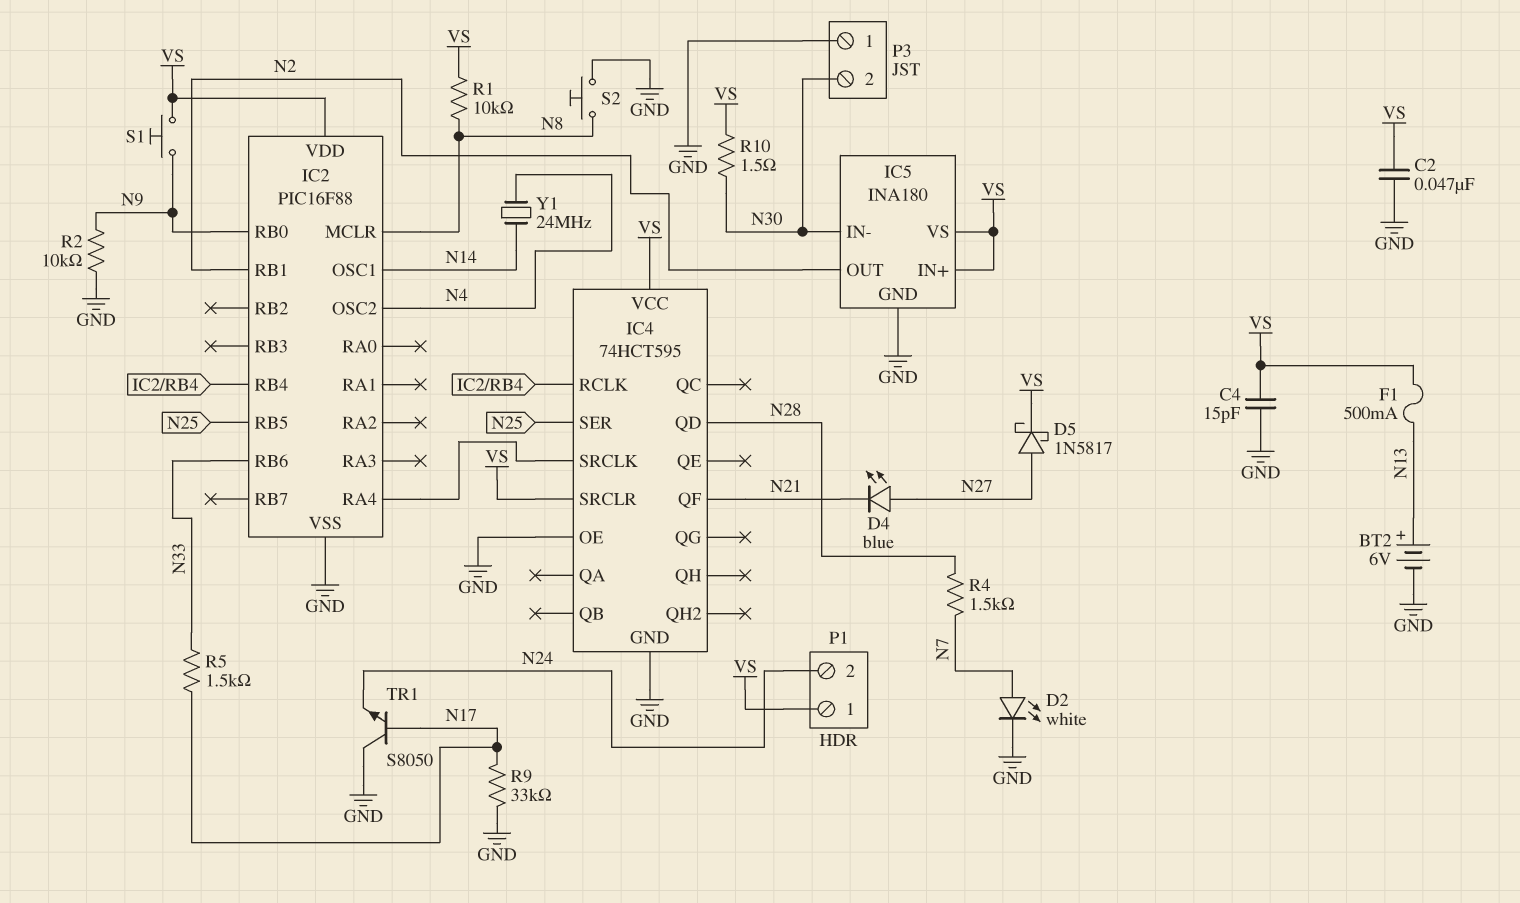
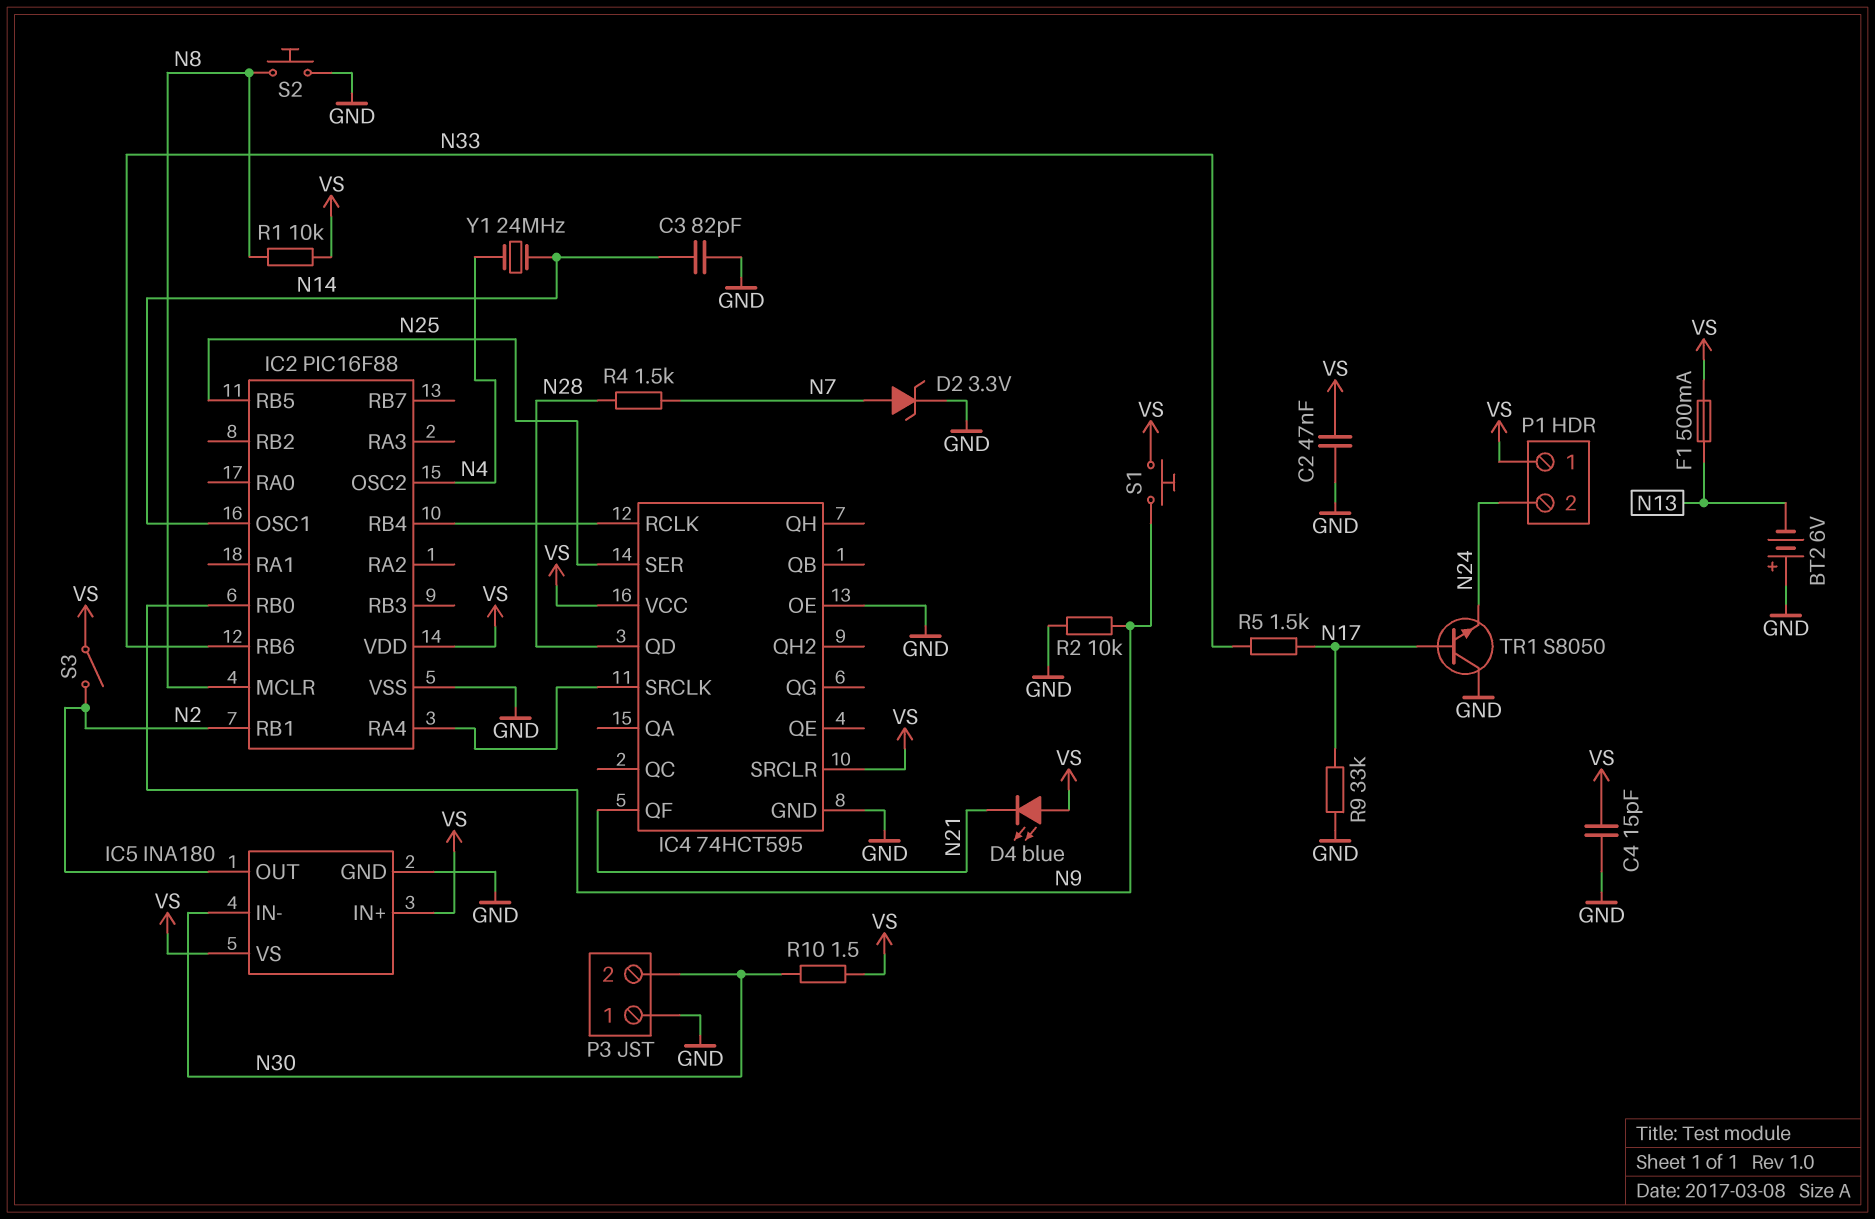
BT2: 6V (plus N13, minus GND) -> 6V (plus GND, minus N13)
C3: none -> 82pF (GND, N14)
D2: LED white (A N7, K GND) -> zener 3.3V (A N7, K GND)
D4: LED blue (A N27, K N21) -> LED blue (A VS, K N21)
D5: schottky 1N5817 (A N27, K VS) -> none
S3: none -> switch (N2, VS)

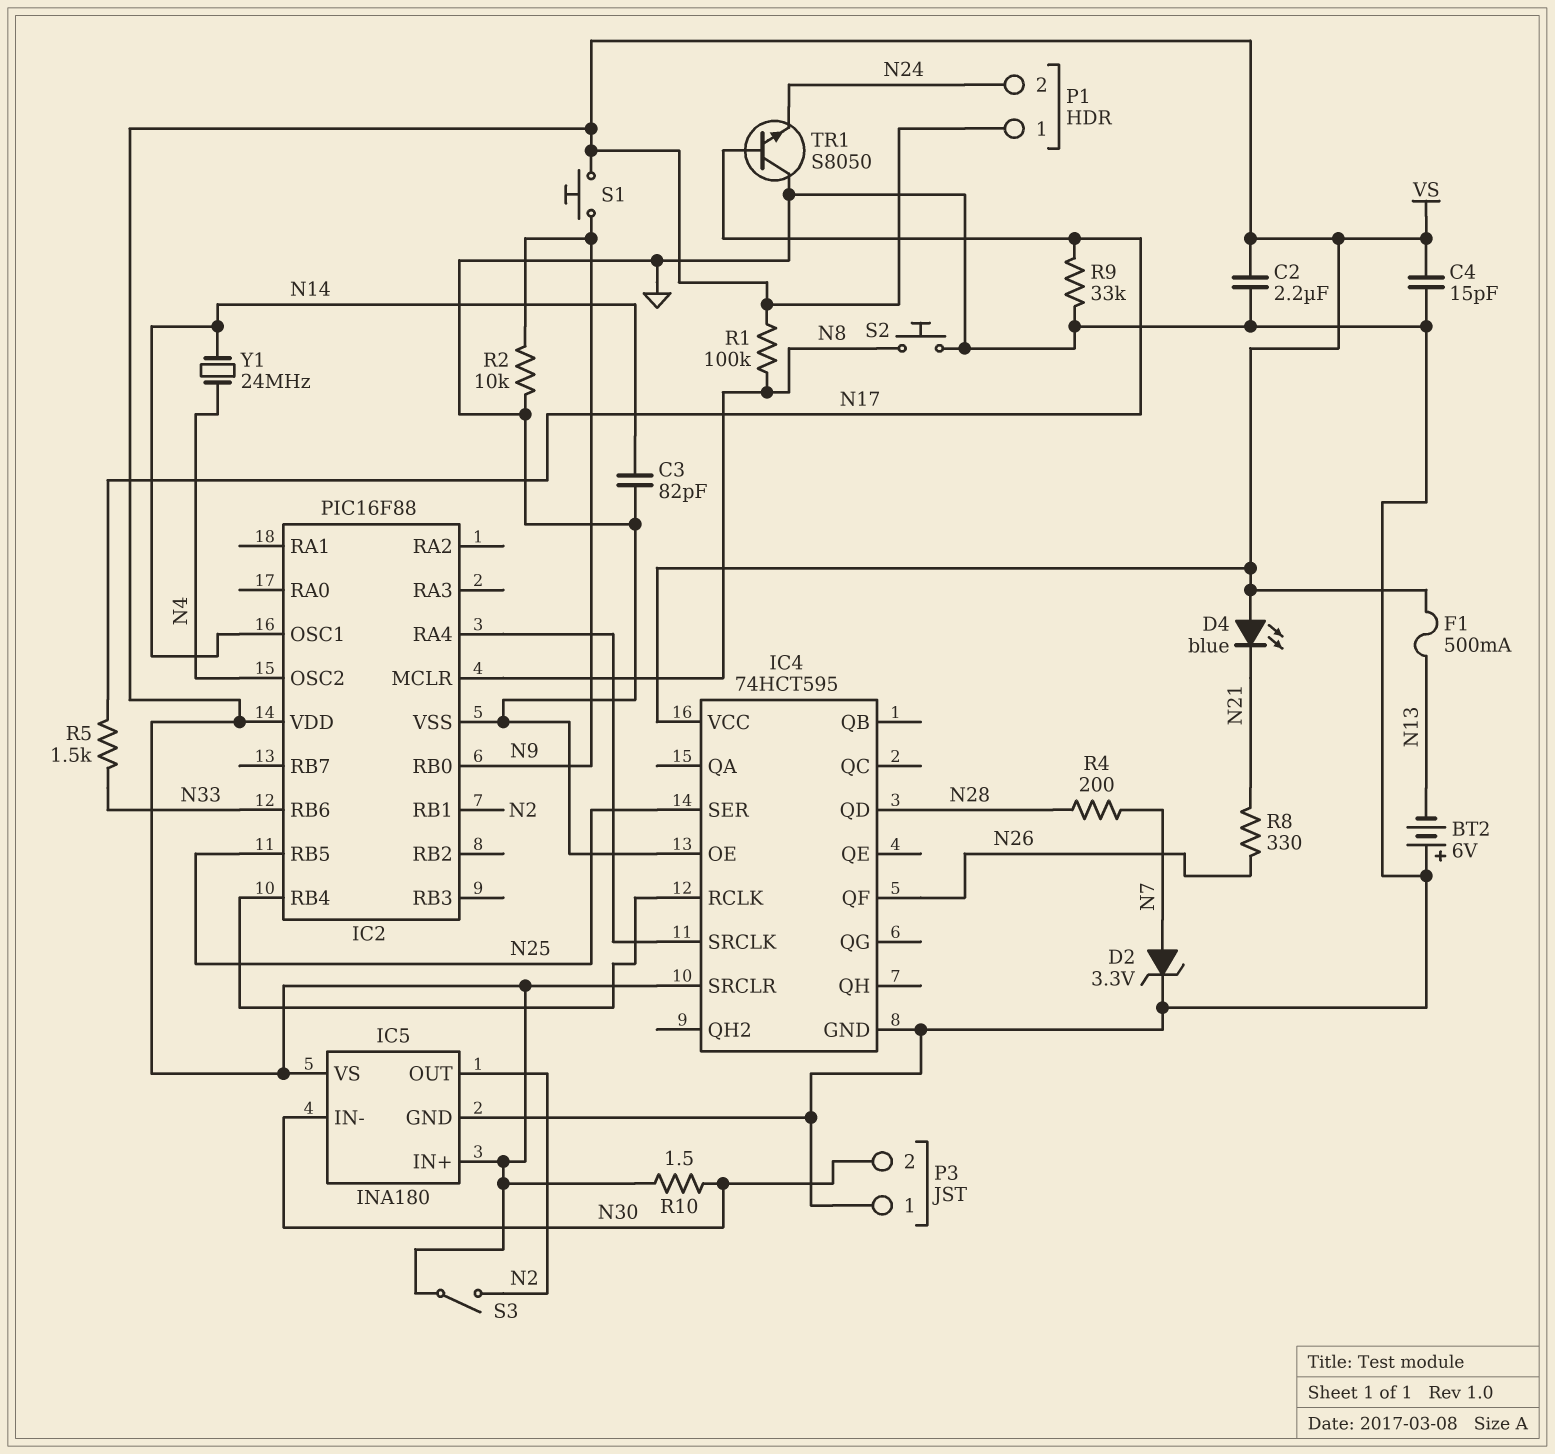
C2: 47nF (GND, VS) -> 2.2uF (GND, VS)
IC4 pin QF: N21 -> N26
R1: 10k (N8, VS) -> 100k (N8, VS)
R4: 1.5k (N7, N28) -> 200 (N7, N28)
R8: none -> 330 (N21, N26)

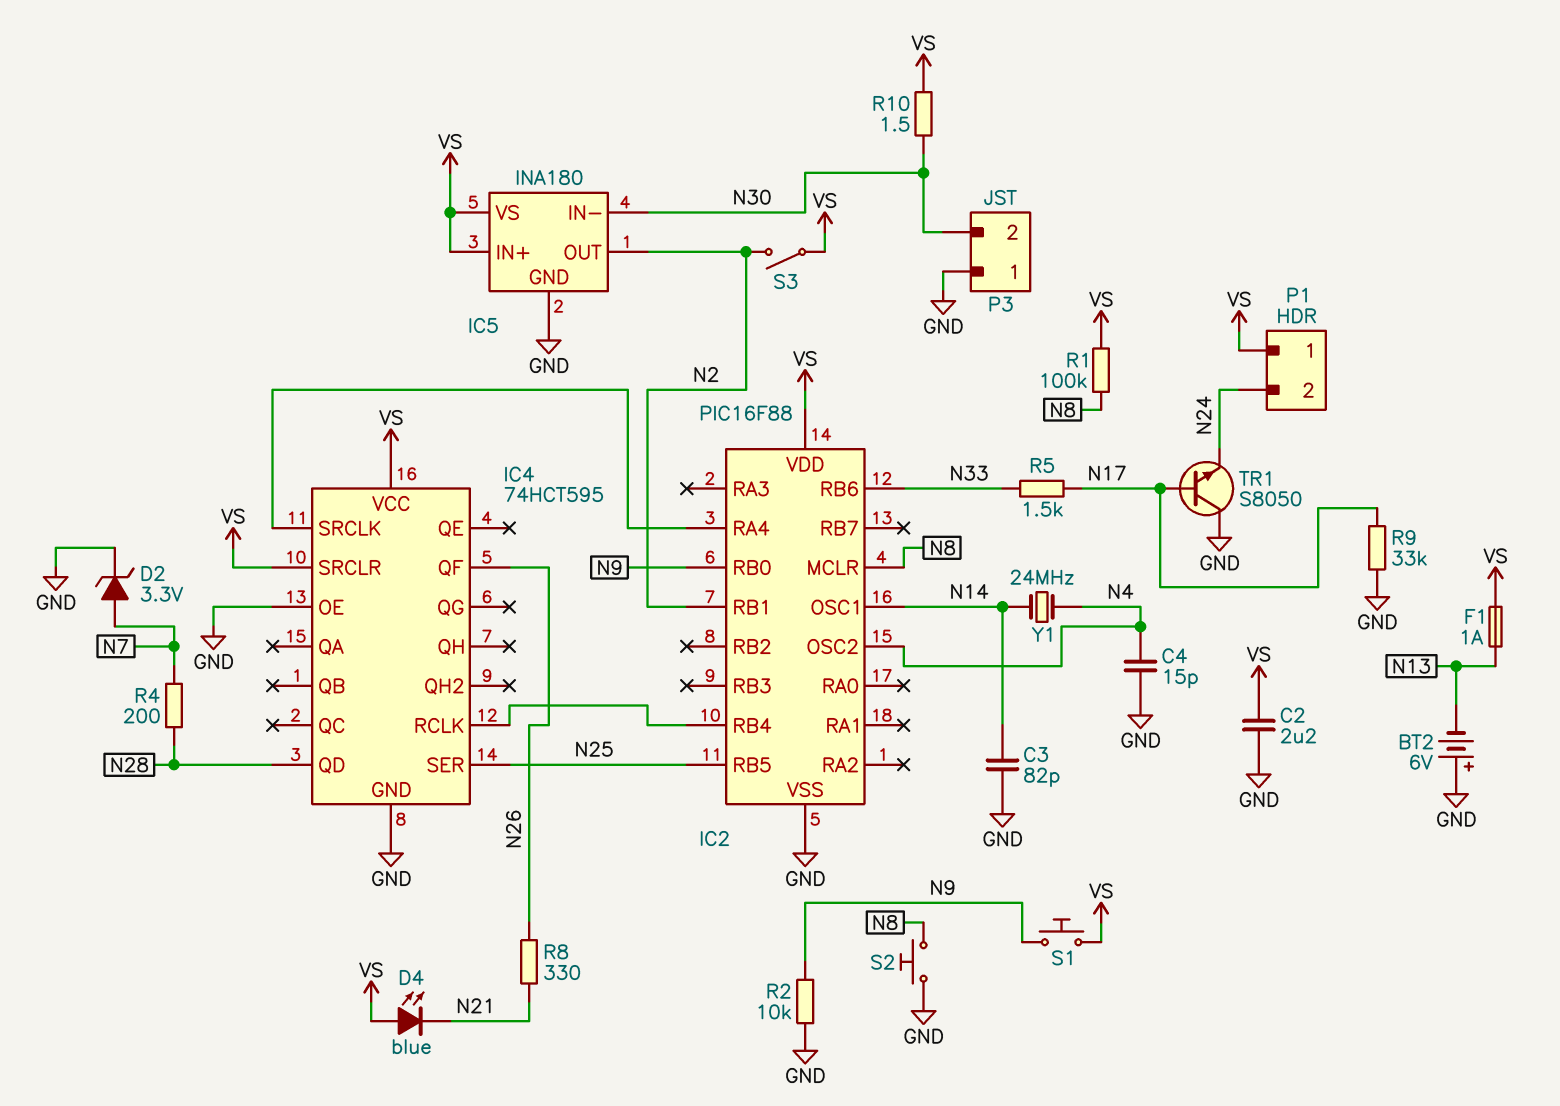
C4: 15pF (GND, VS) -> 15pF (GND, N4)
F1: 500mA (N13, VS) -> 1A (N13, VS)

